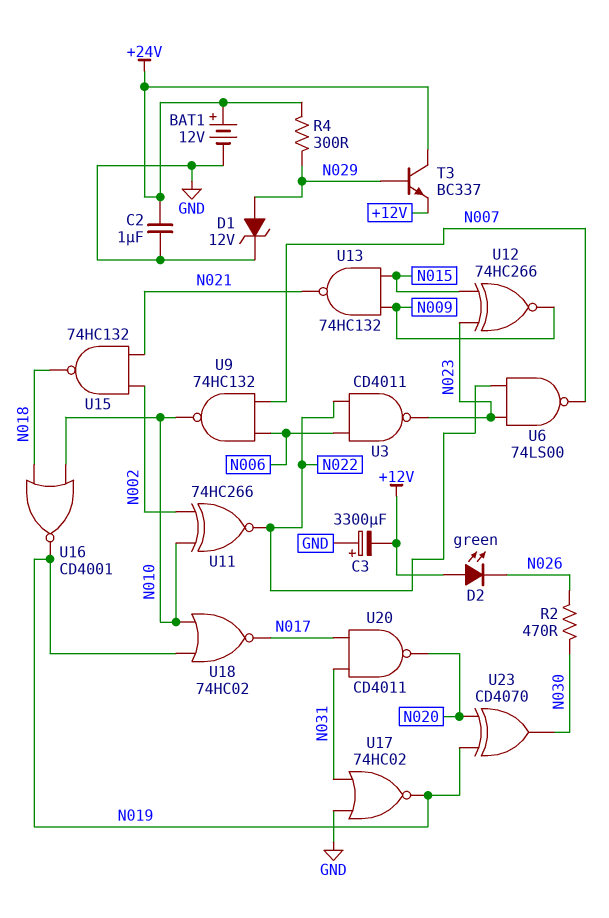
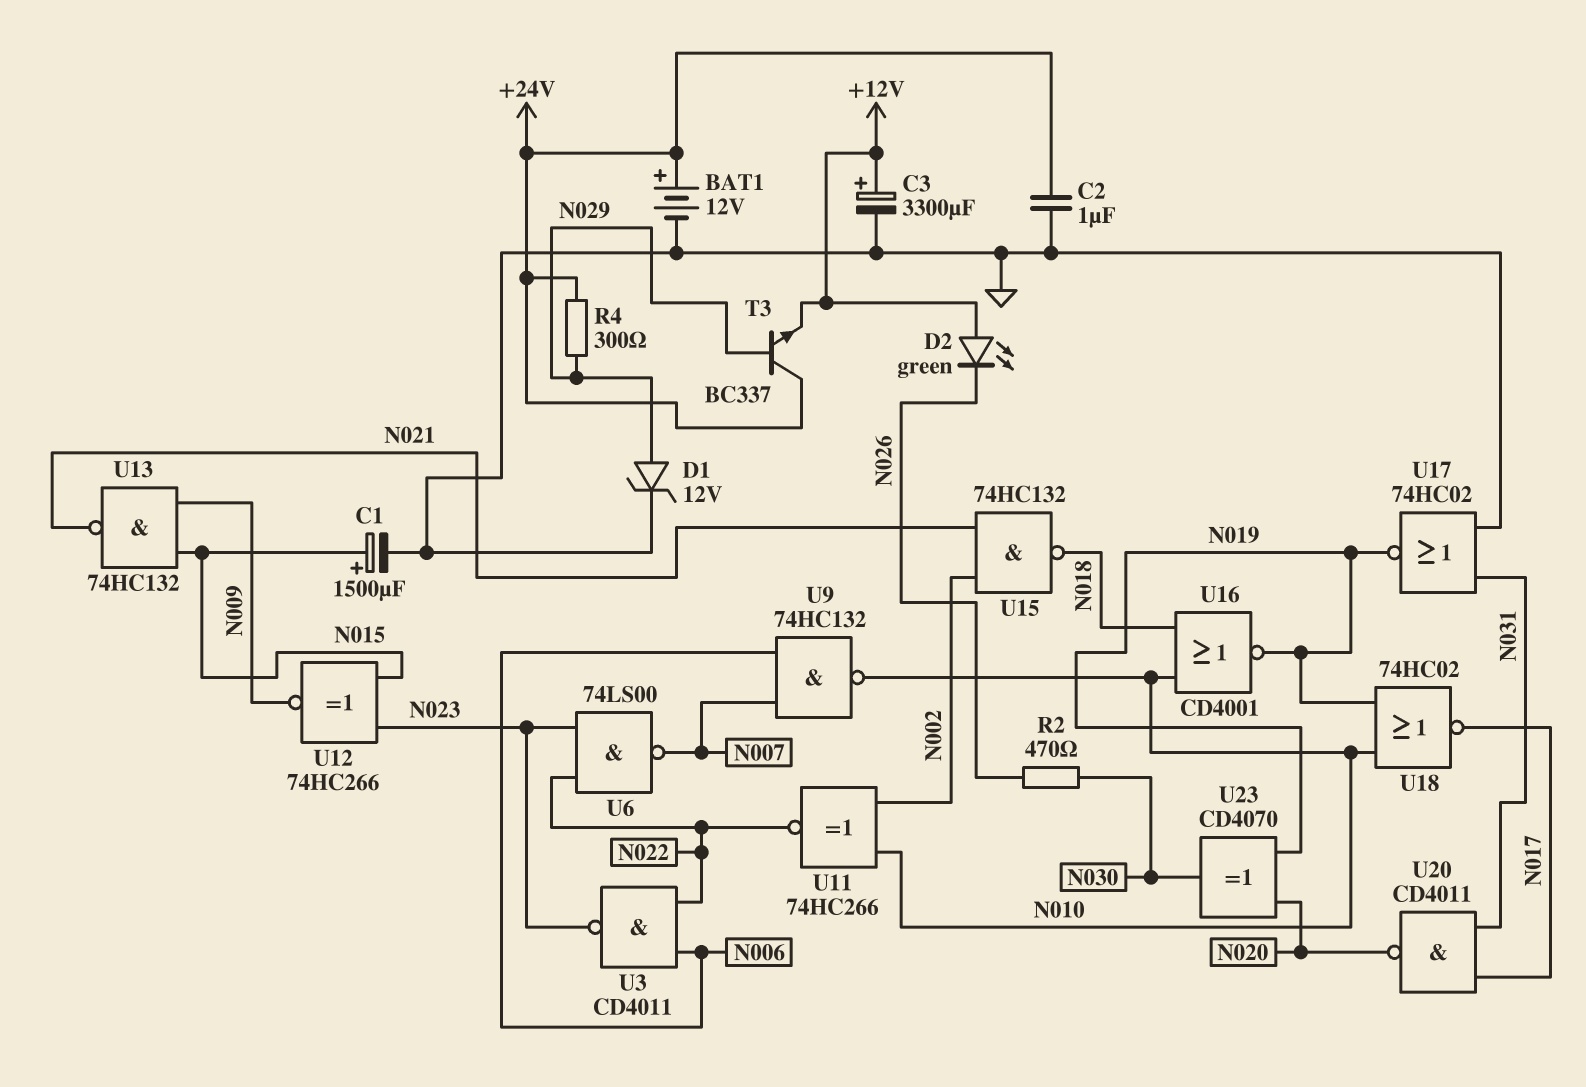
C1: none -> 1500uF (plus N015, minus GND)
C3: 3300uF (plus GND, minus +12V) -> 3300uF (plus +12V, minus GND)

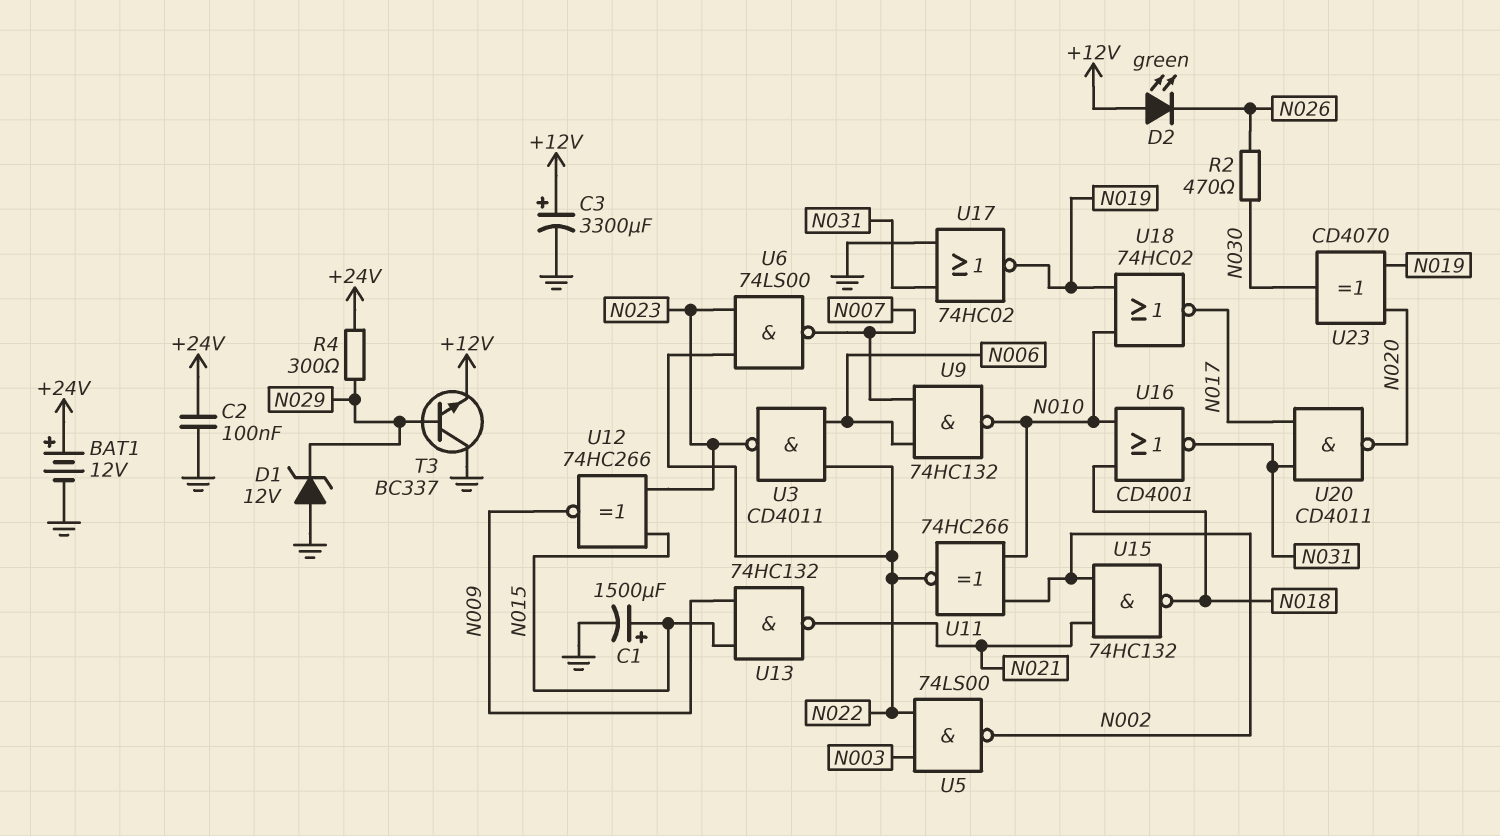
C2: 1uF (+24V, GND) -> 100nF (+24V, GND)
D1: zener 12V (A N029, K GND) -> zener 12V (A GND, K N029)
T3: NPN BC337 (B N029, C +24V, E +12V) -> NPN BC337 (B N029, C GND, E +12V)
U5: none -> NAND 74LS00 (in N003, in N022, out N002)
U16: NOR CD4001 (in N010, in N018, out N019) -> NOR CD4001 (in N010, in N018, out N031)

